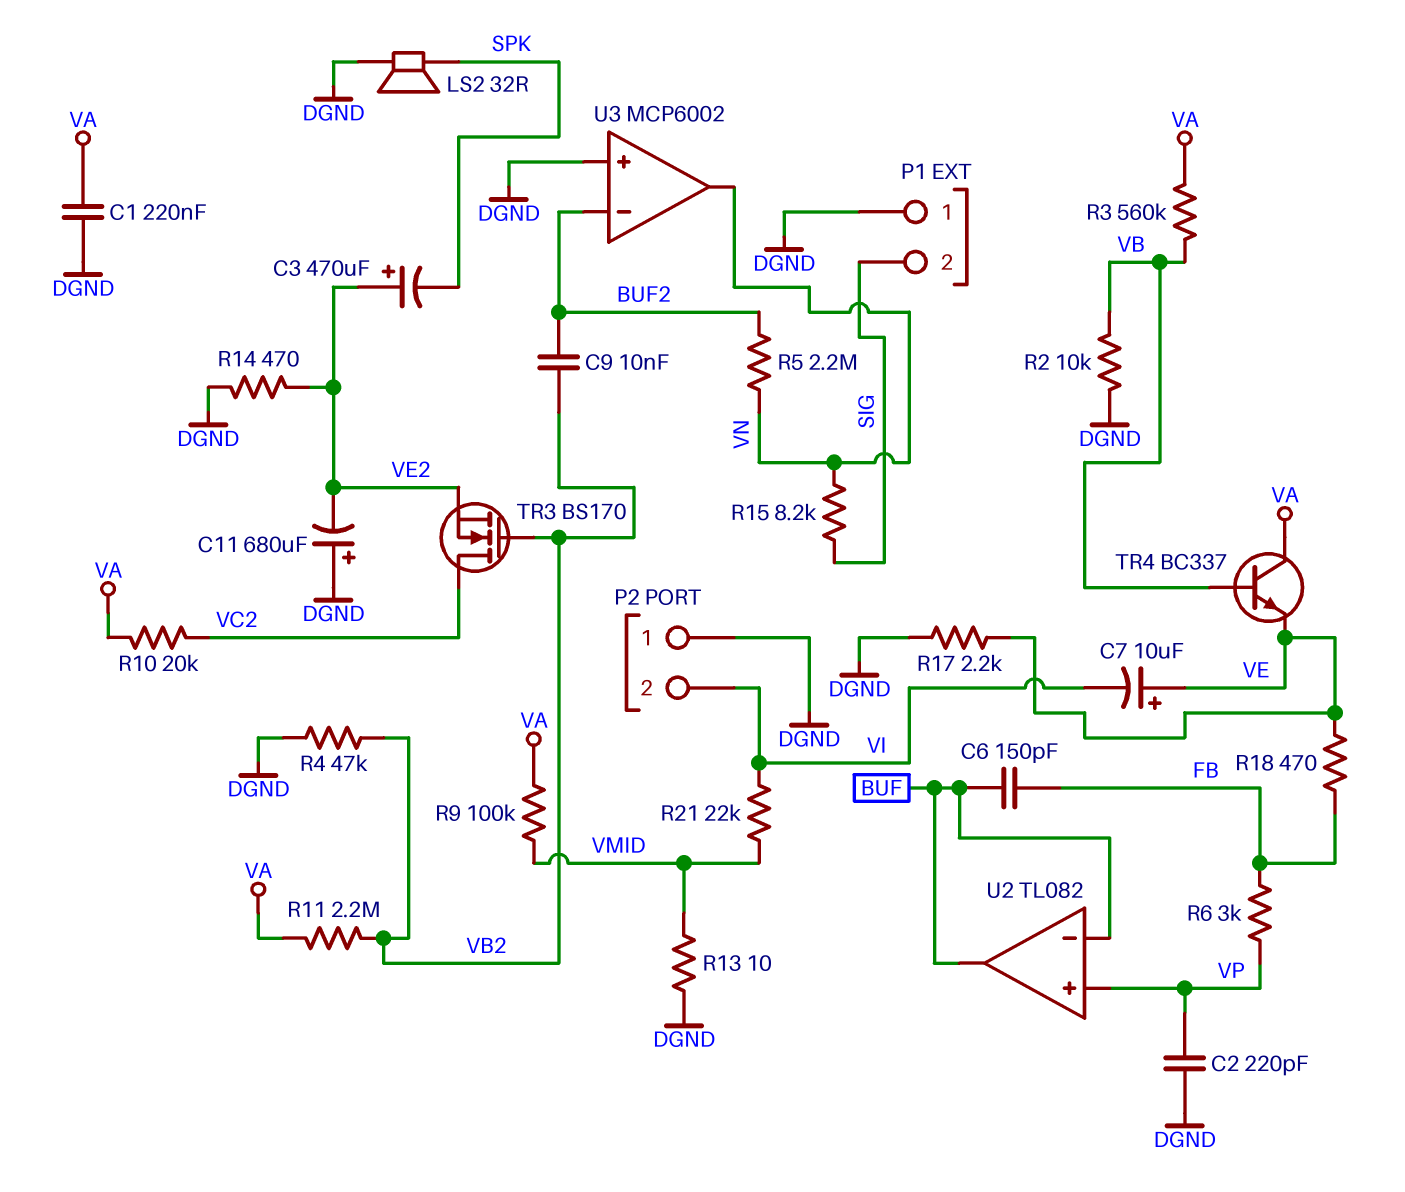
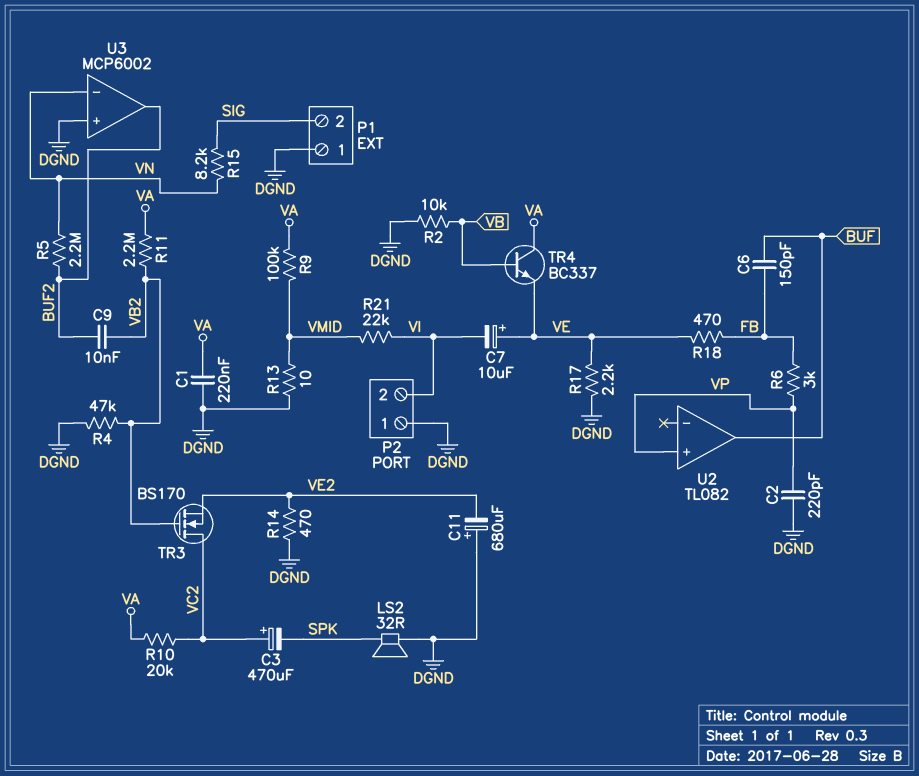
C3: 470uF (plus VE2, minus SPK) -> 470uF (plus VC2, minus SPK)
R3: 560k (VA, VB) -> none
U2 pin in-: BUF -> none
U3 pin in-: BUF2 -> VN
U3 pin out: VN -> BUF2

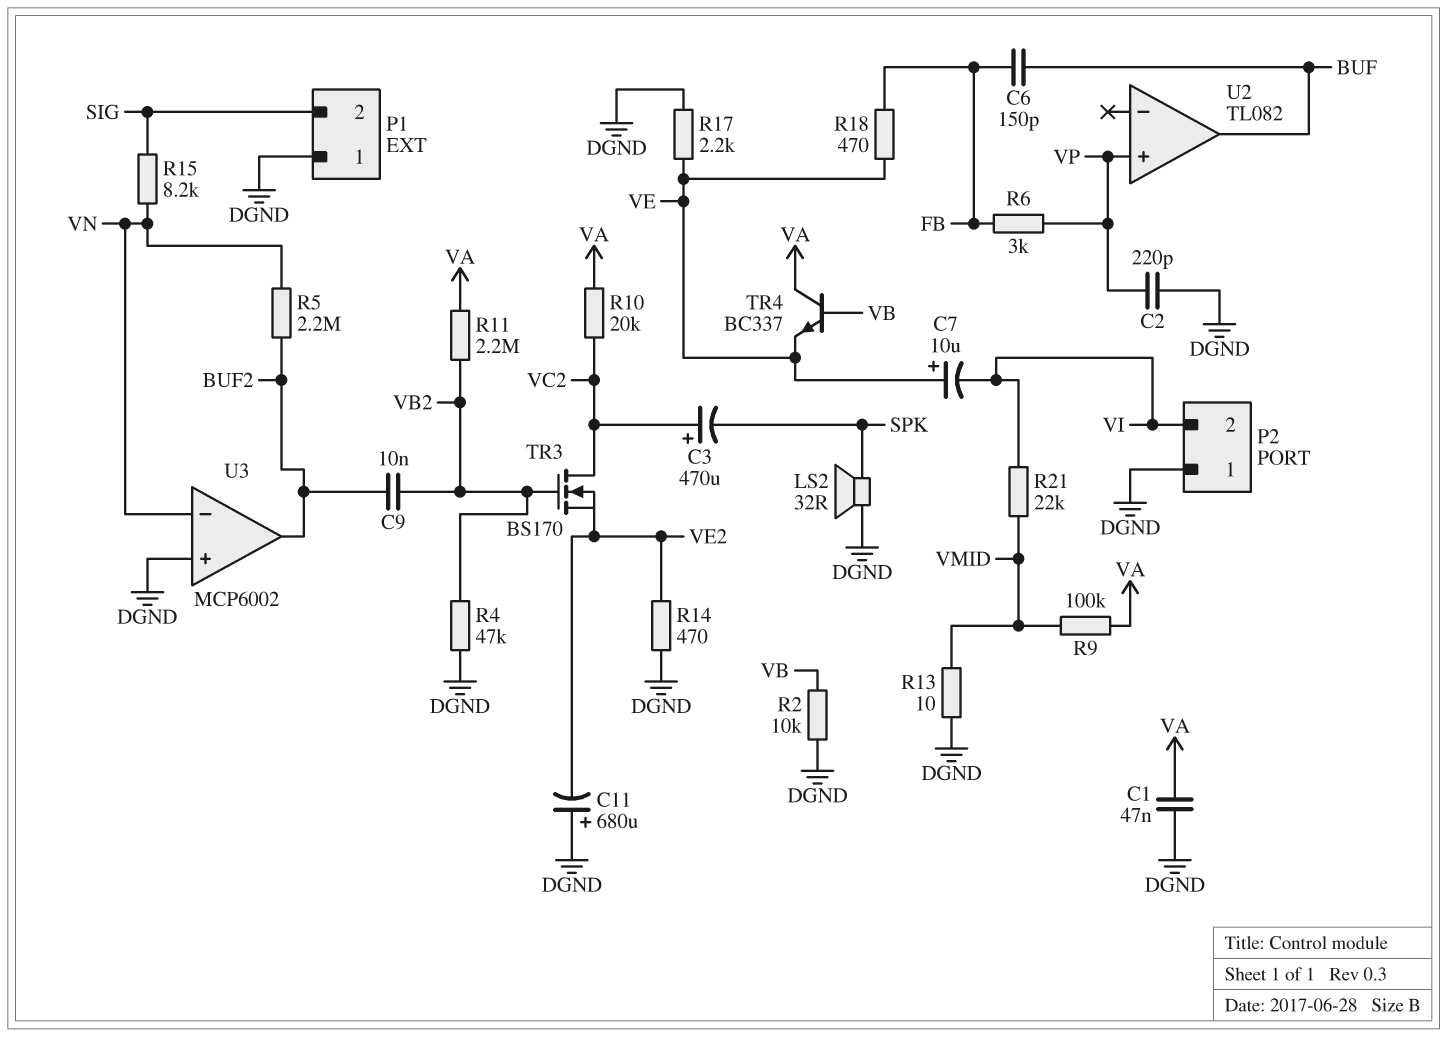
C1: 220nF (DGND, VA) -> 47nF (DGND, VA)

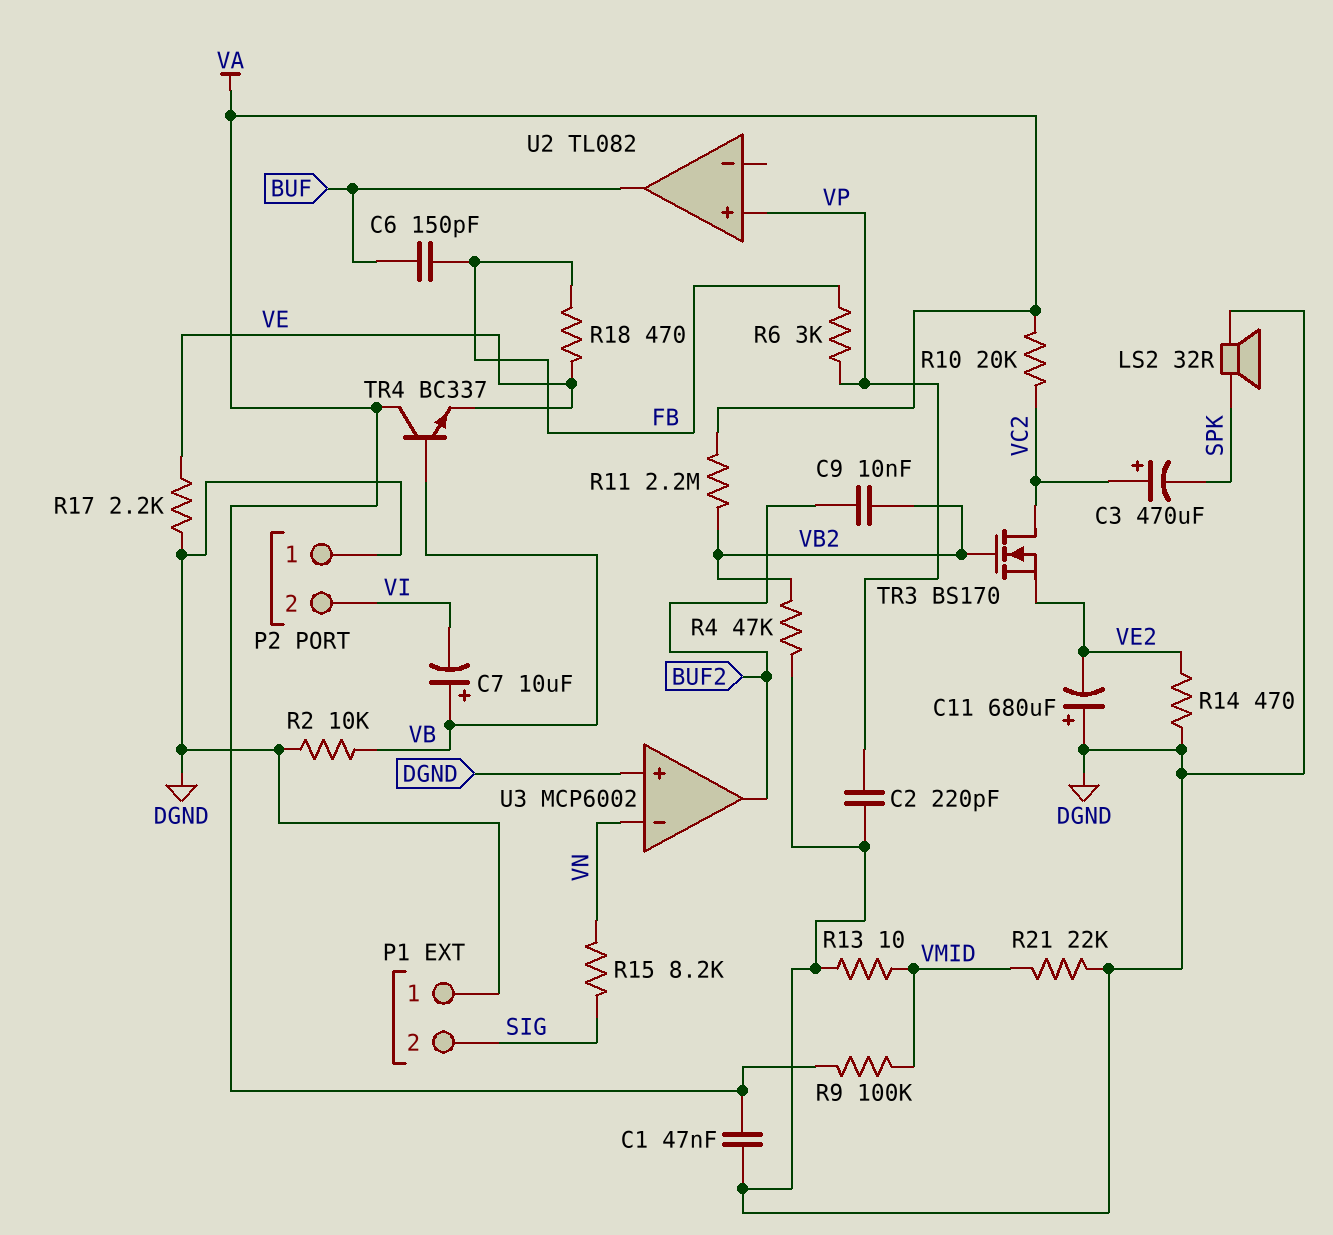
C7: 10uF (plus VE, minus VI) -> 10uF (plus VB, minus VI)
R5: 2.2M (BUF2, VN) -> none
R21: 22k (VI, VMID) -> 22k (DGND, VMID)

